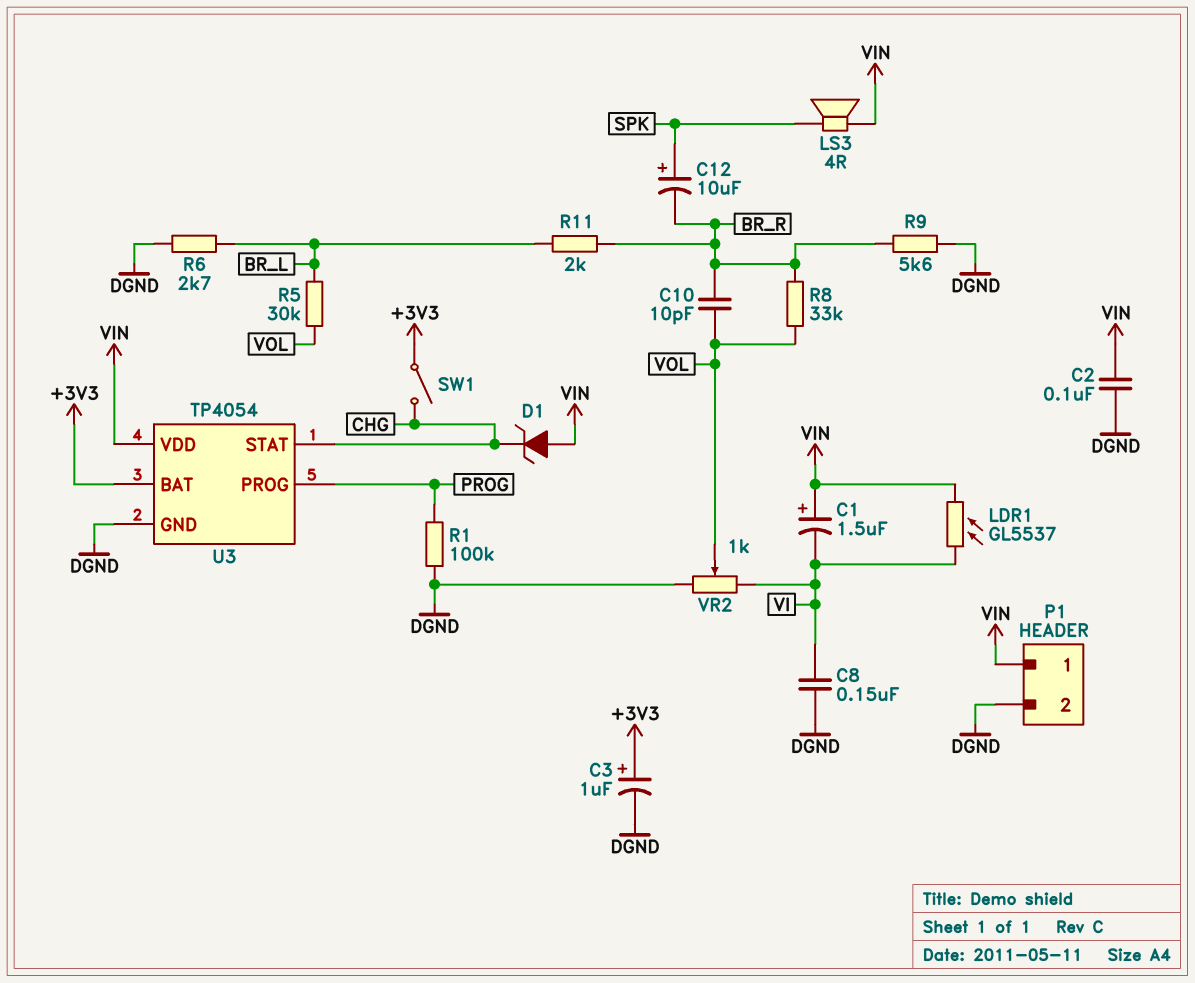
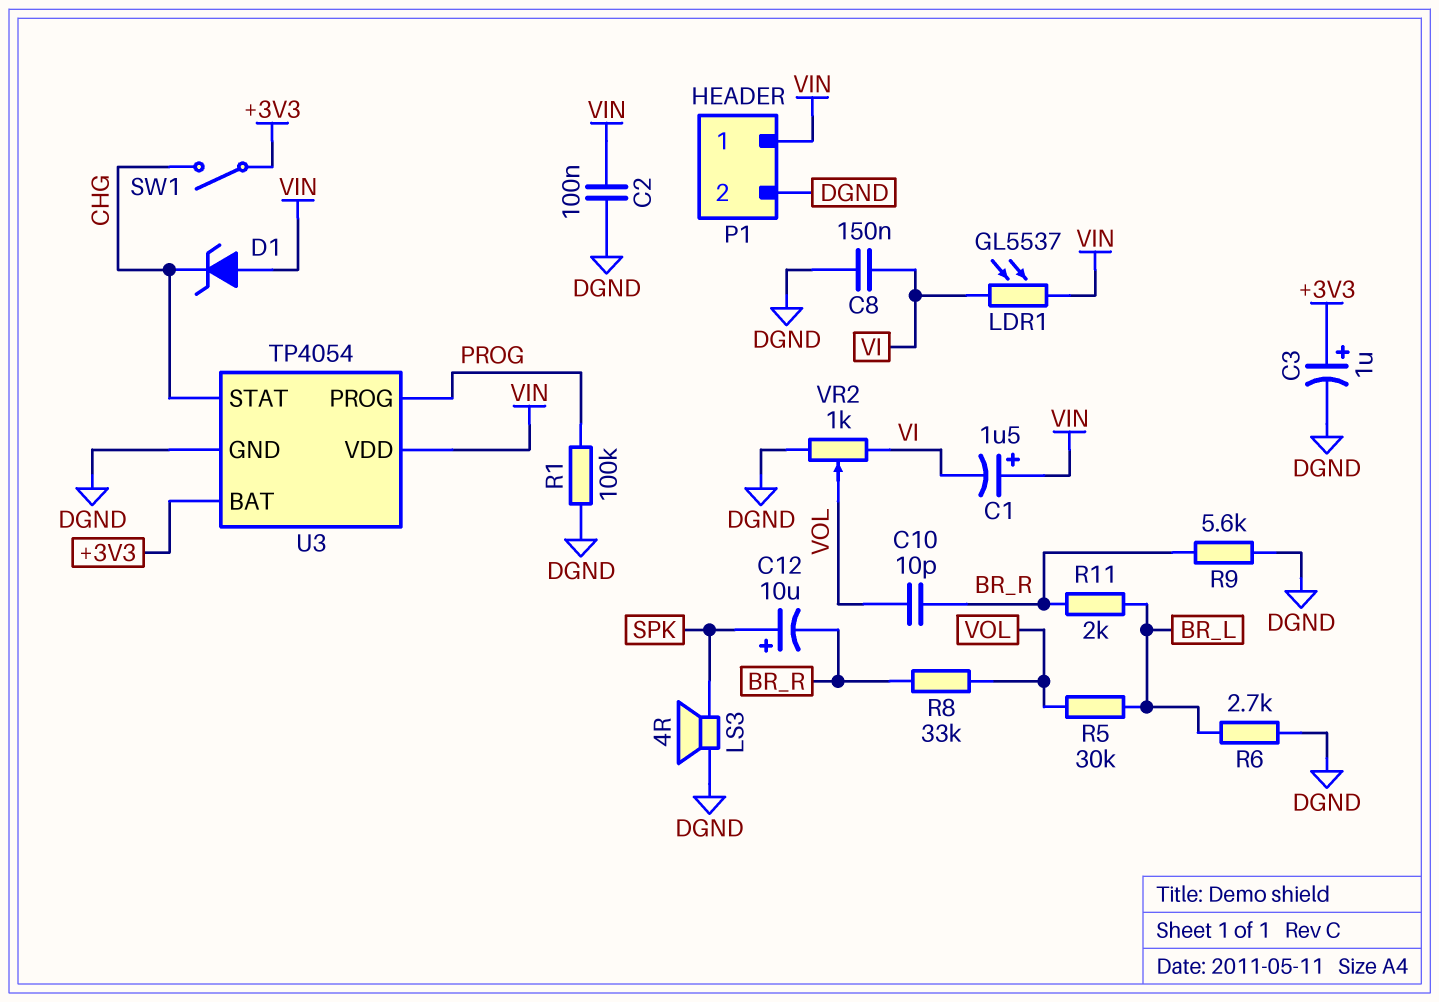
LS3: speaker 4R (SPK, VIN) -> speaker 4R (DGND, SPK)

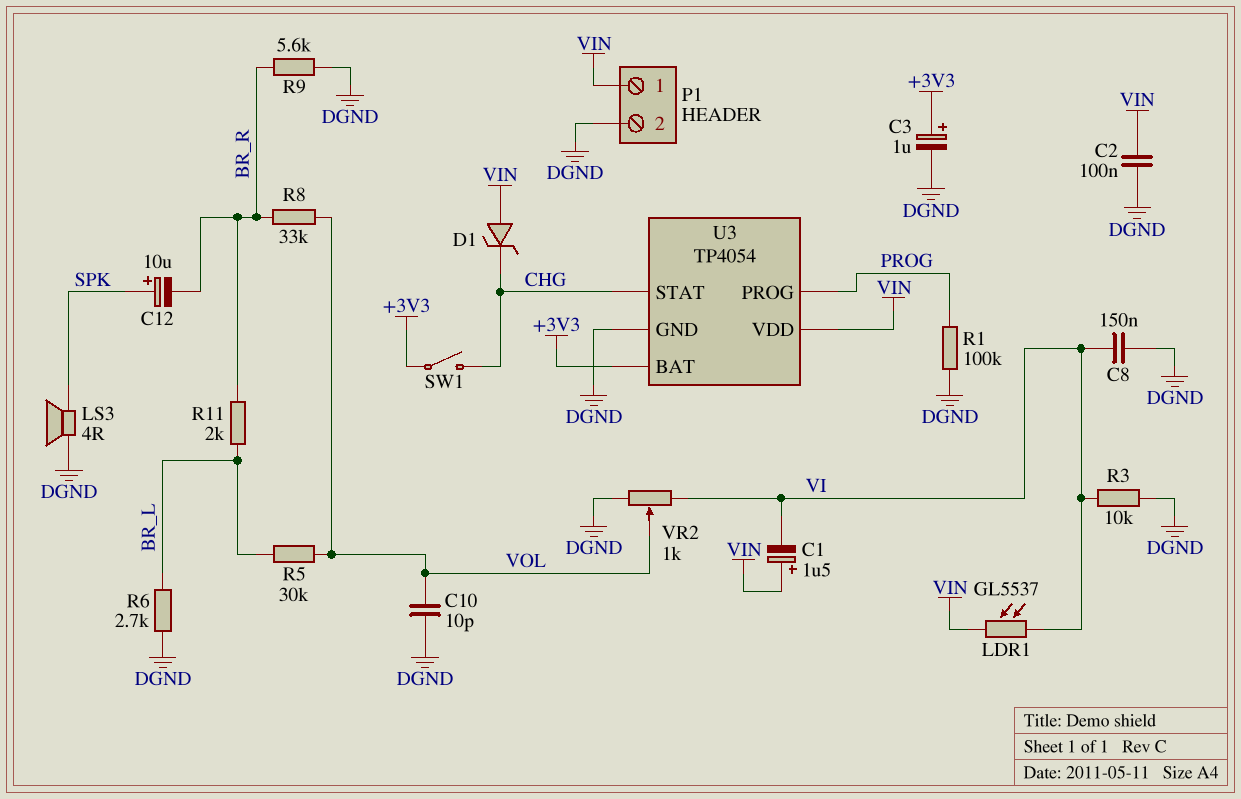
C10: 10pF (BR_R, VOL) -> 10pF (DGND, VOL)
R3: none -> 10k (DGND, VI)

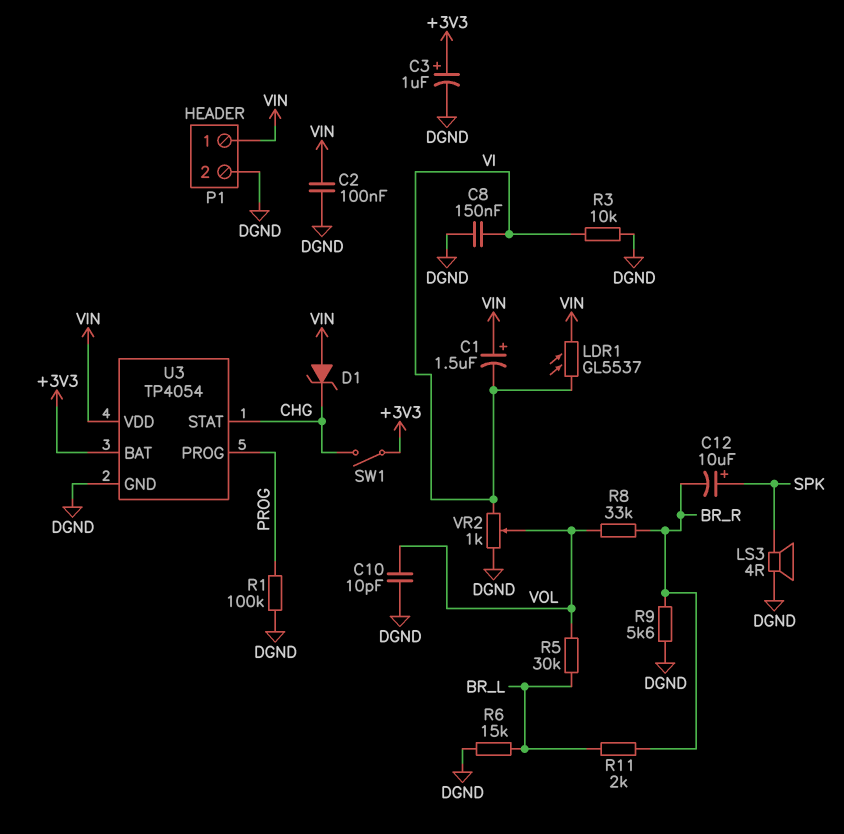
R6: 2.7k (BR_L, DGND) -> 15k (BR_L, DGND)

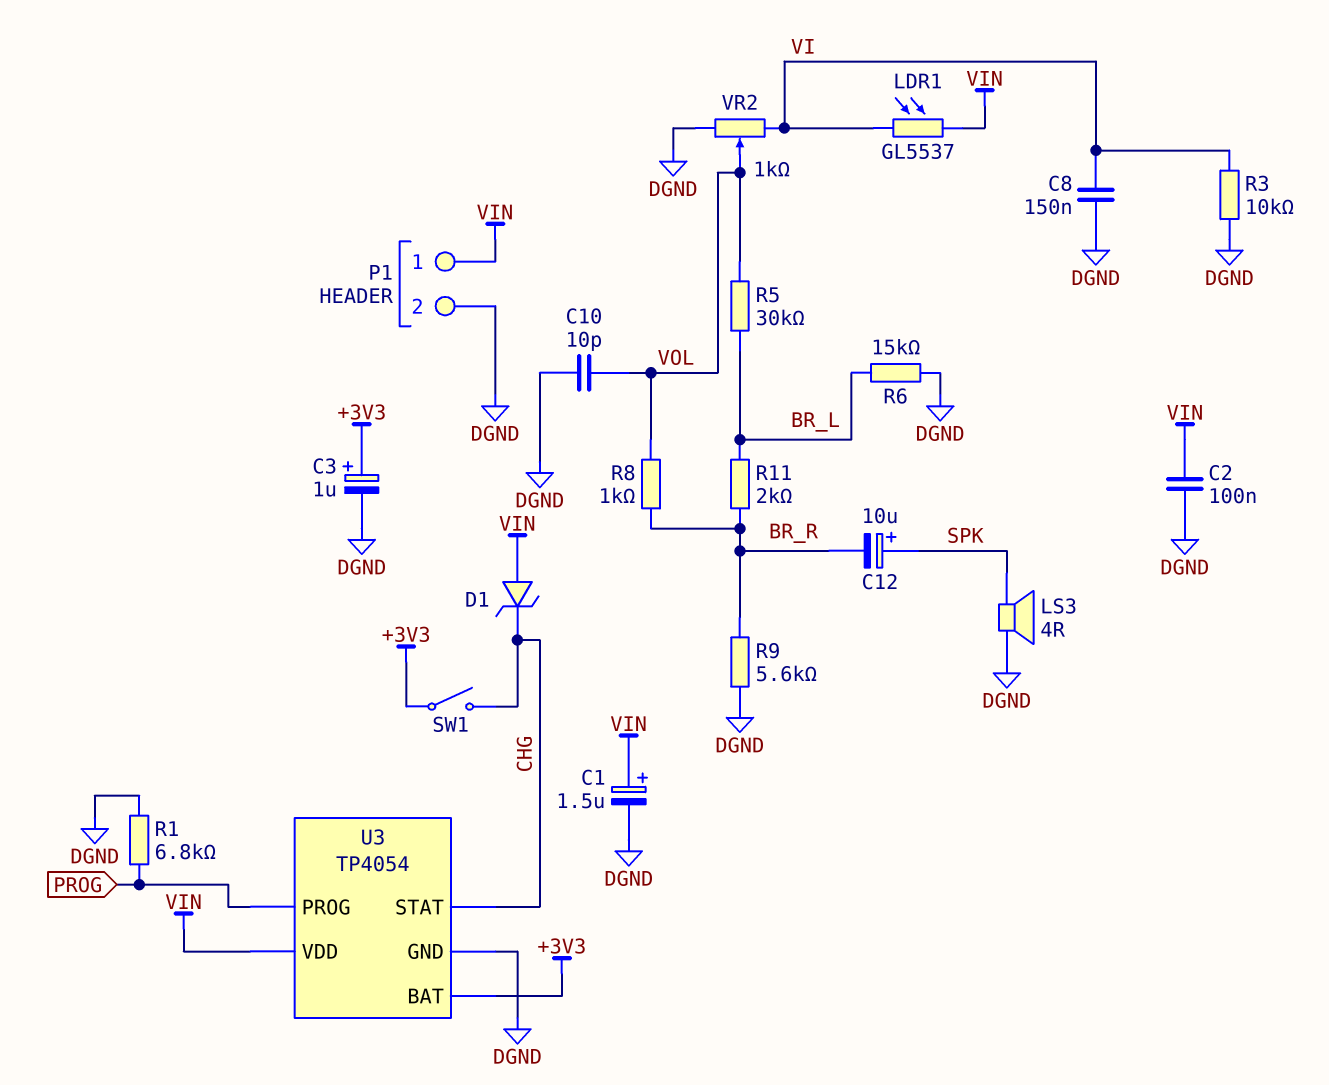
C1: 1.5uF (plus VIN, minus VI) -> 1.5uF (plus VIN, minus DGND)
R1: 100k (DGND, PROG) -> 6.8k (DGND, PROG)
R8: 33k (BR_R, VOL) -> 1k (BR_R, VOL)

